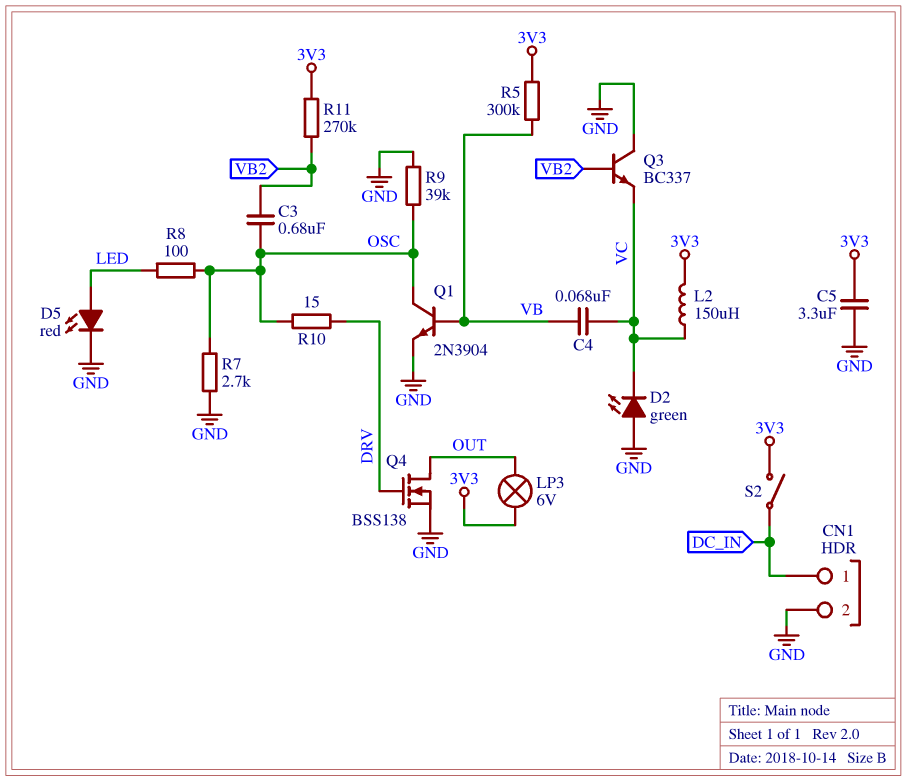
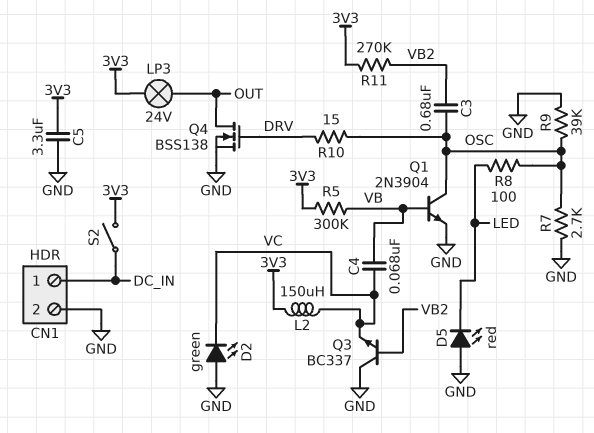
D5: LED red (A LED, K GND) -> LED red (A GND, K LED)
LP3: lamp 6V (3V3, OUT) -> lamp 24V (3V3, OUT)

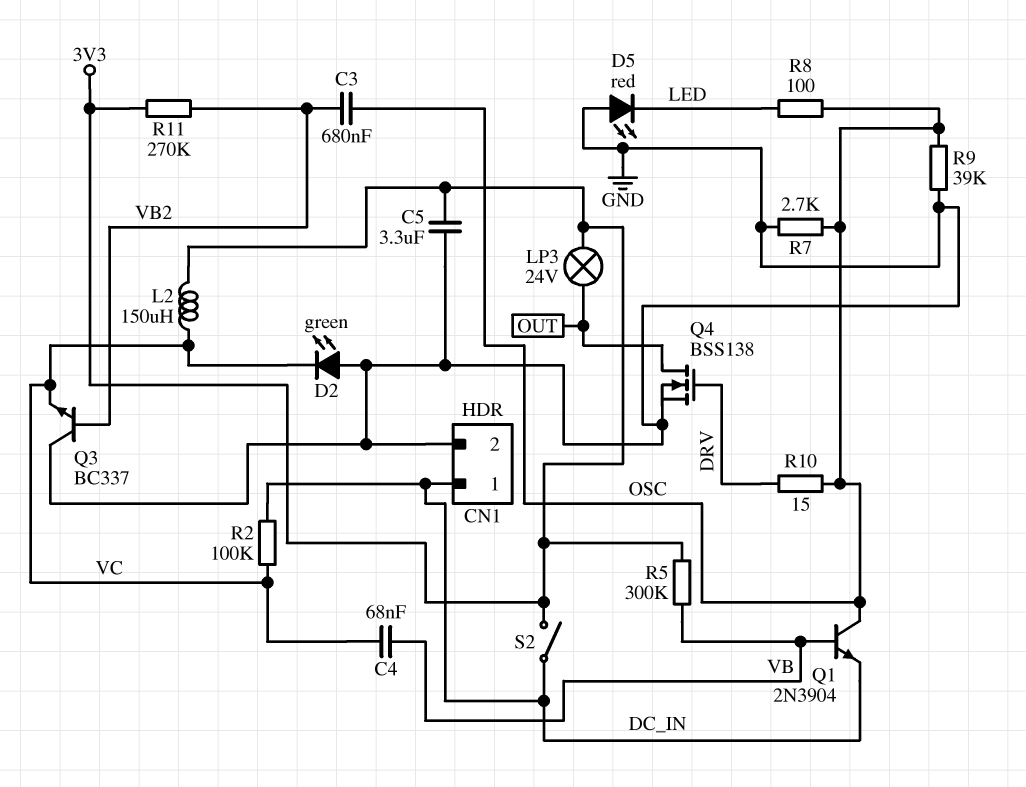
Q1: NPN 2N3904 (B VB, C OSC, E GND) -> NPN 2N3904 (B VB, C OSC, E DC_IN)
R2: none -> 100k (DC_IN, VC)

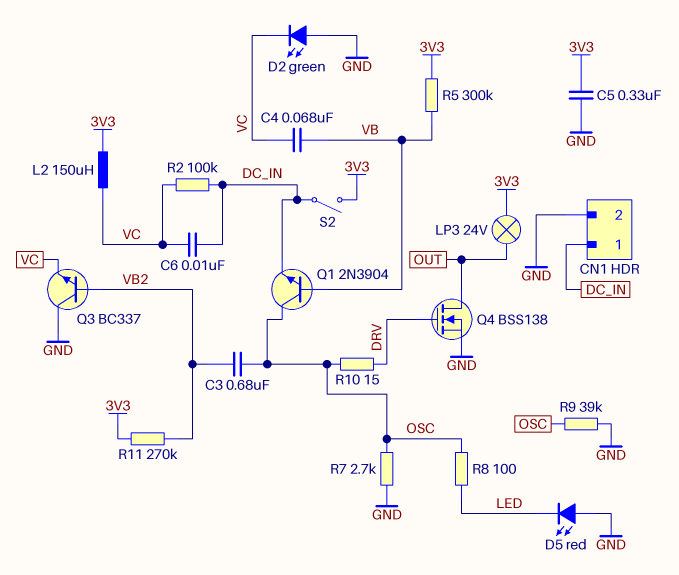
C5: 3.3uF (3V3, GND) -> 330nF (3V3, GND)
C6: none -> 10nF (DC_IN, VC)

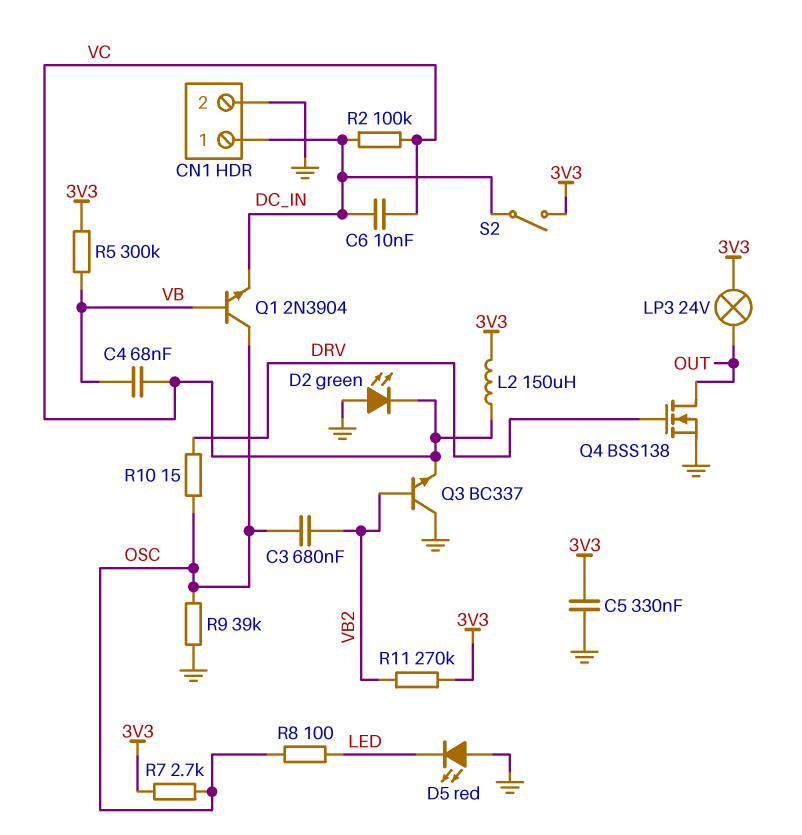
R7: 2.7k (GND, OSC) -> 2.7k (3V3, OSC)

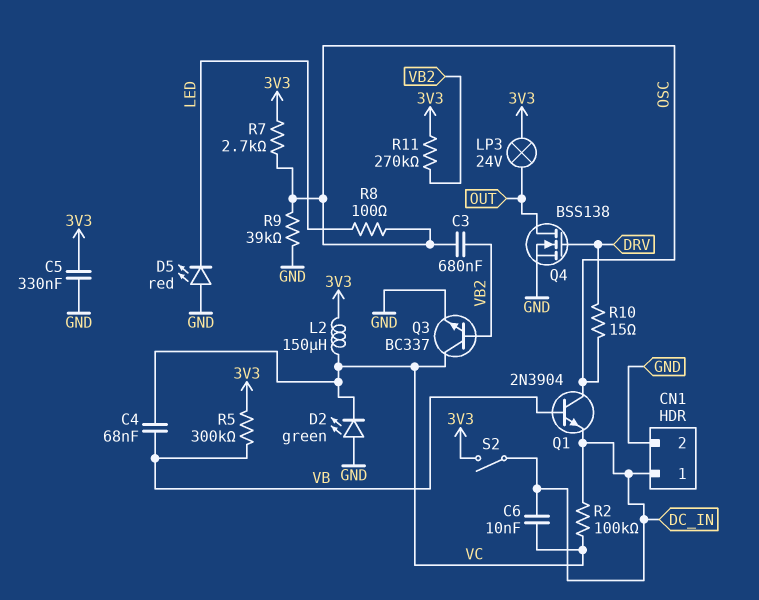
Q3: NPN BC337 (B VB2, C GND, E VC) -> NPN BC337 (B VB2, C VC, E GND)

